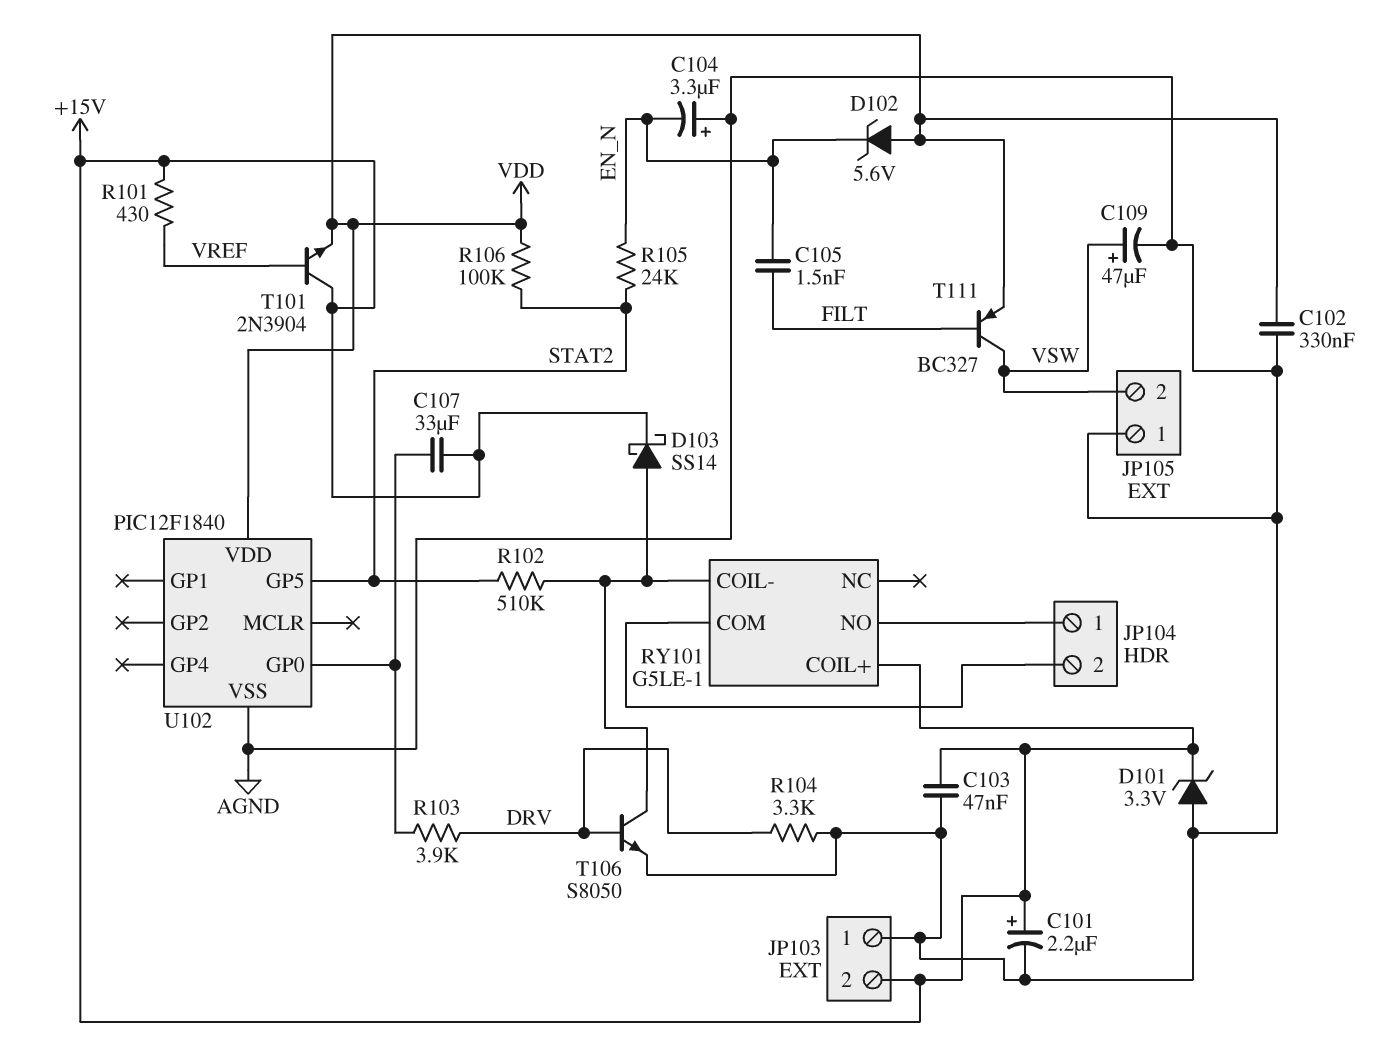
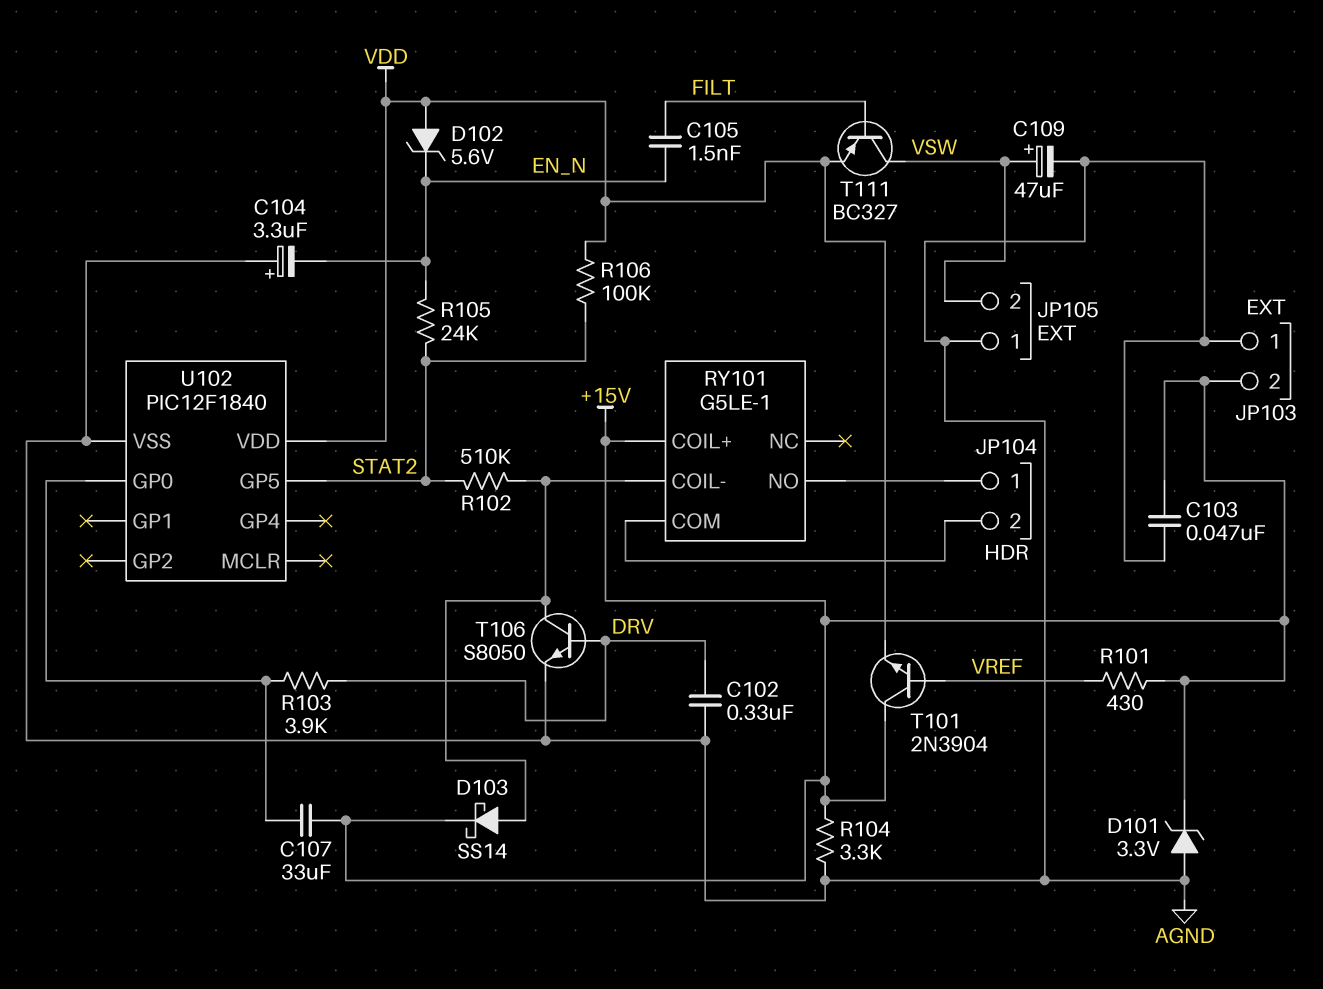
C101: 2.2uF (plus +15V, minus AGND) -> none
C102: 330nF (AGND, VDD) -> 330nF (AGND, DRV)
R104: 3.3k (AGND, DRV) -> 3.3k (+15V, AGND)

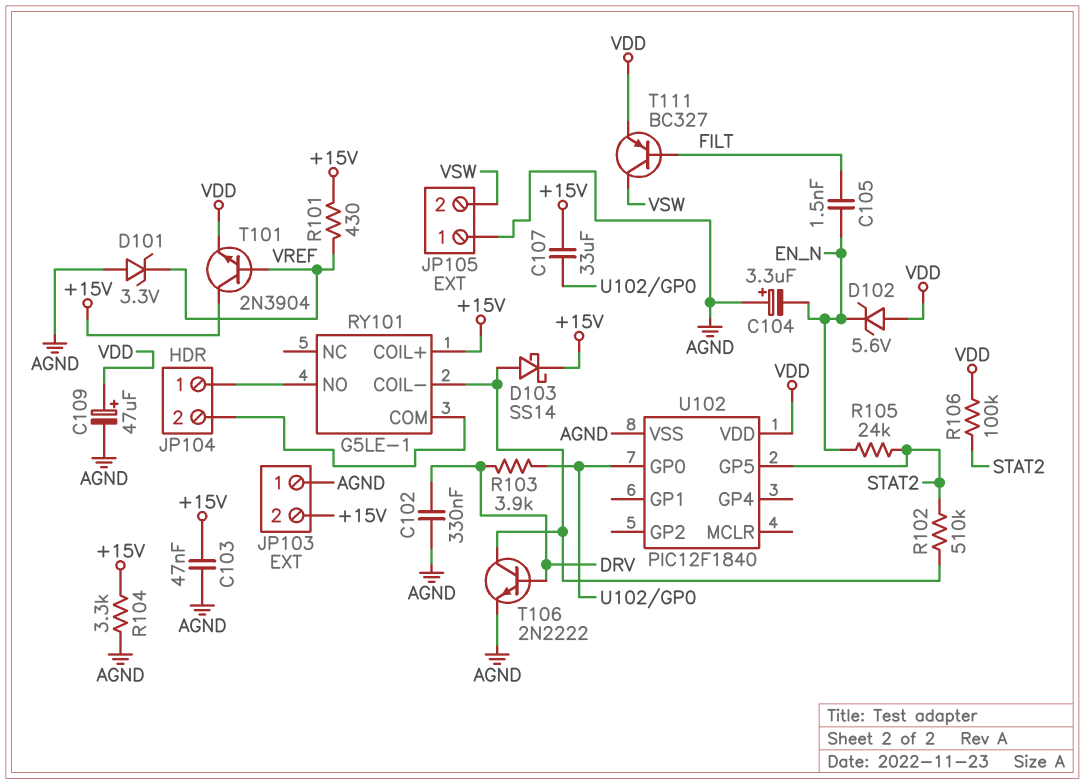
C109: 47uF (plus VSW, minus AGND) -> 47uF (plus VDD, minus AGND)
D101: zener 3.3V (A AGND, K +15V) -> zener 3.3V (A AGND, K VREF)
T106: NPN S8050 (B DRV, C RY101/COIL-, E AGND) -> NPN 2N2222 (B DRV, C RY101/COIL-, E AGND)

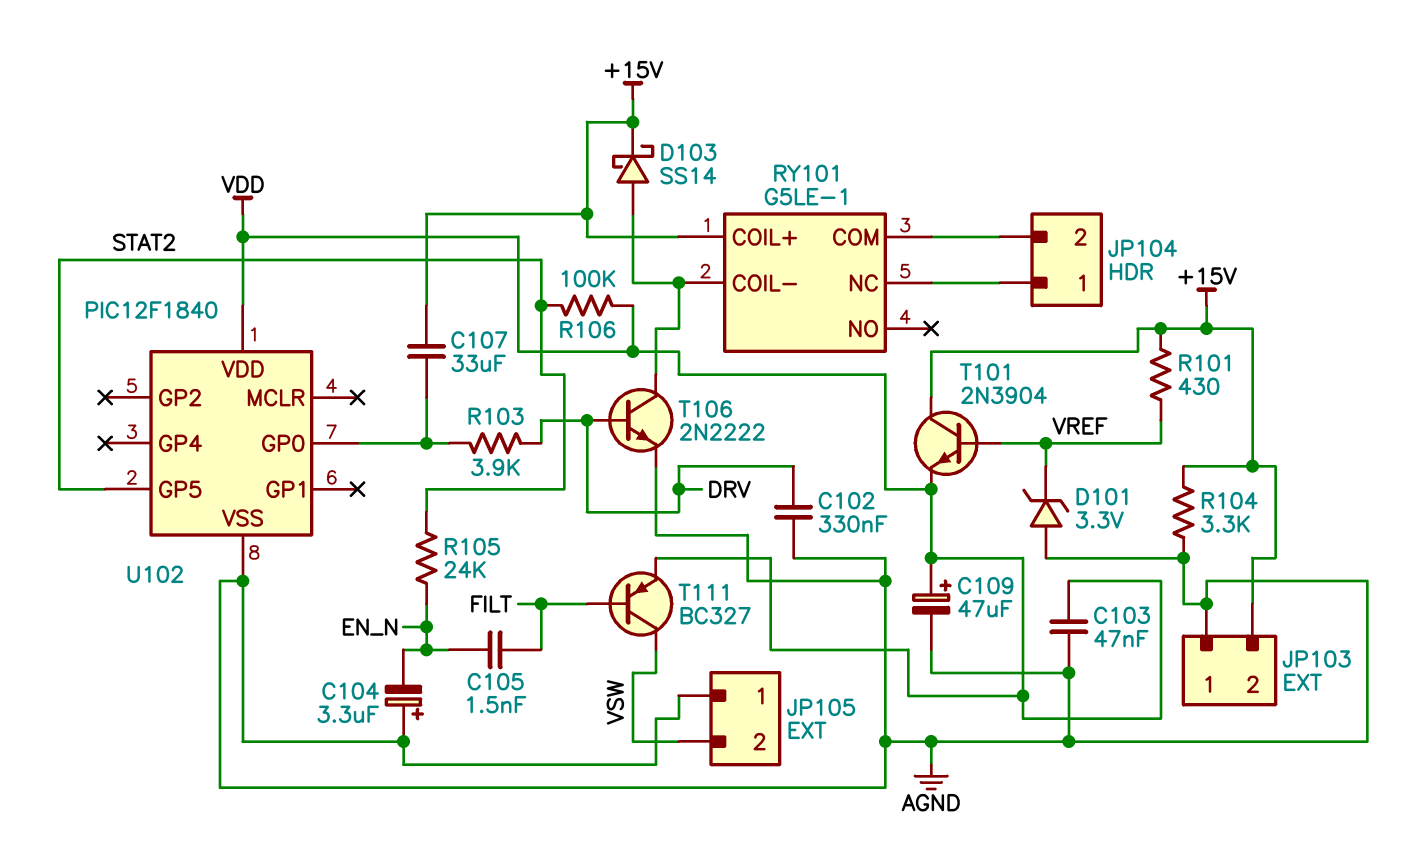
C103: 47nF (+15V, AGND) -> 47nF (AGND, VDD)
D102: zener 5.6V (A VDD, K EN_N) -> none
R102: 510k (RY101/COIL-, STAT2) -> none
RY101 pin NC: none -> JP104/1
RY101 pin NO: JP104/1 -> none

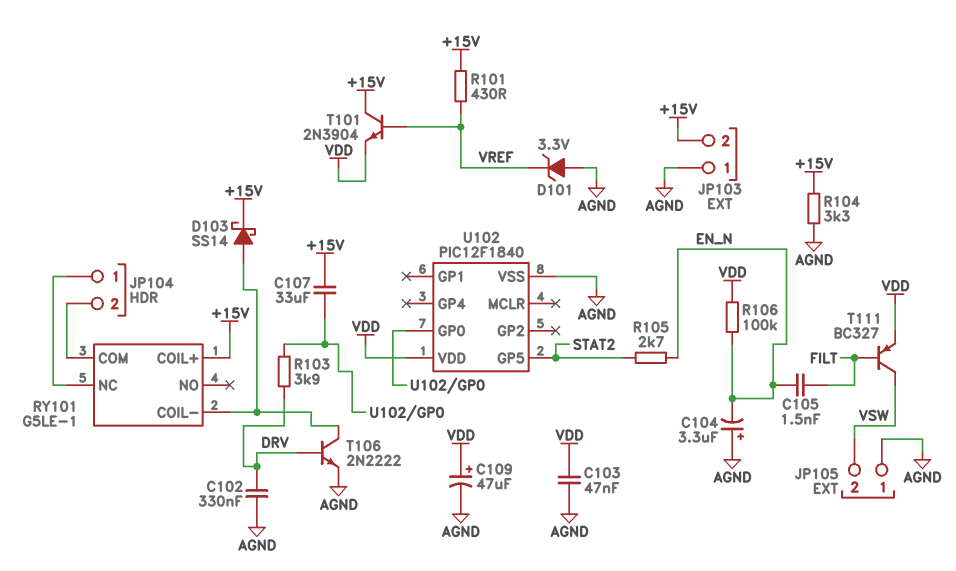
R105: 24k (EN_N, STAT2) -> 2.7k (EN_N, STAT2)
R106: 100k (STAT2, VDD) -> 100k (EN_N, VDD)

